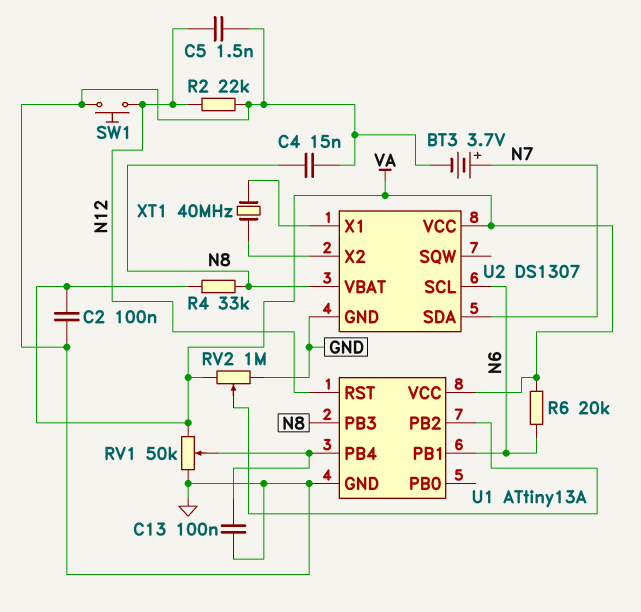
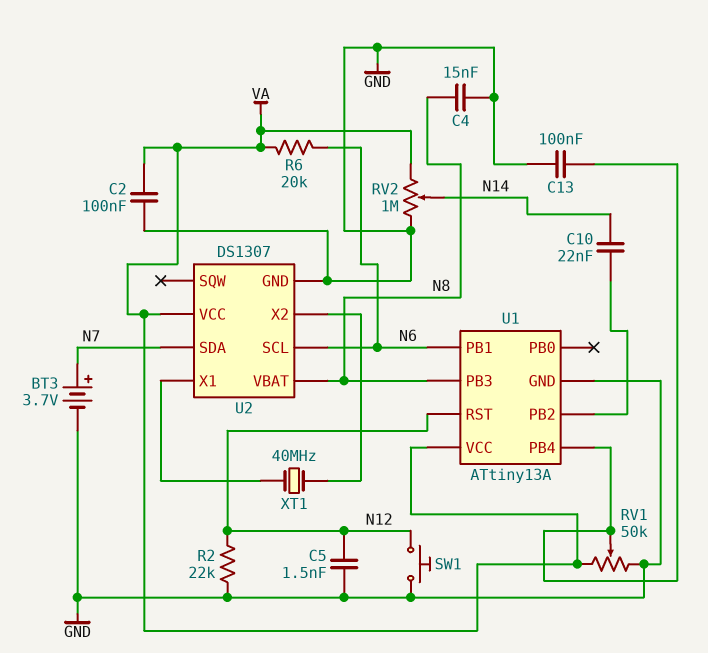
C10: none -> 22nF (N14, U1/PB2)
R4: 33k (N8, VA) -> none
RV2: 1M (GND, VA, wiper U1/PB2) -> 1M (GND, VA, wiper N14)

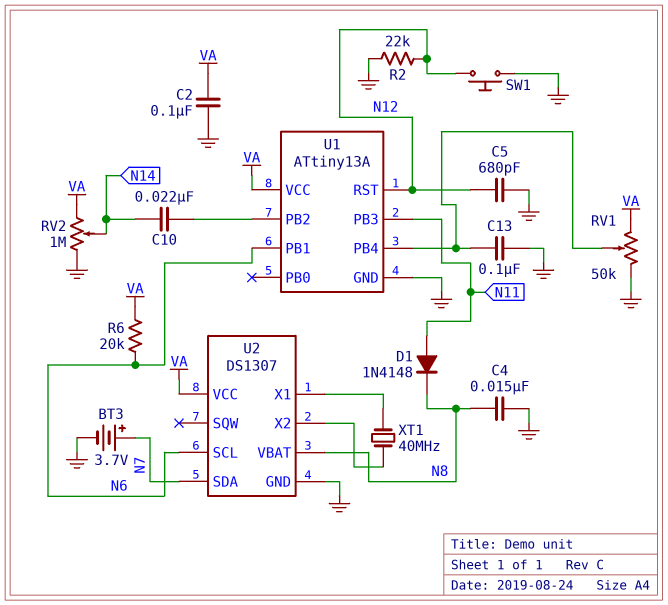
C5: 1.5nF (GND, N12) -> 680pF (GND, N12)
D1: none -> diode 1N4148 (A N11, K N8)
U1 pin PB3: N8 -> N11

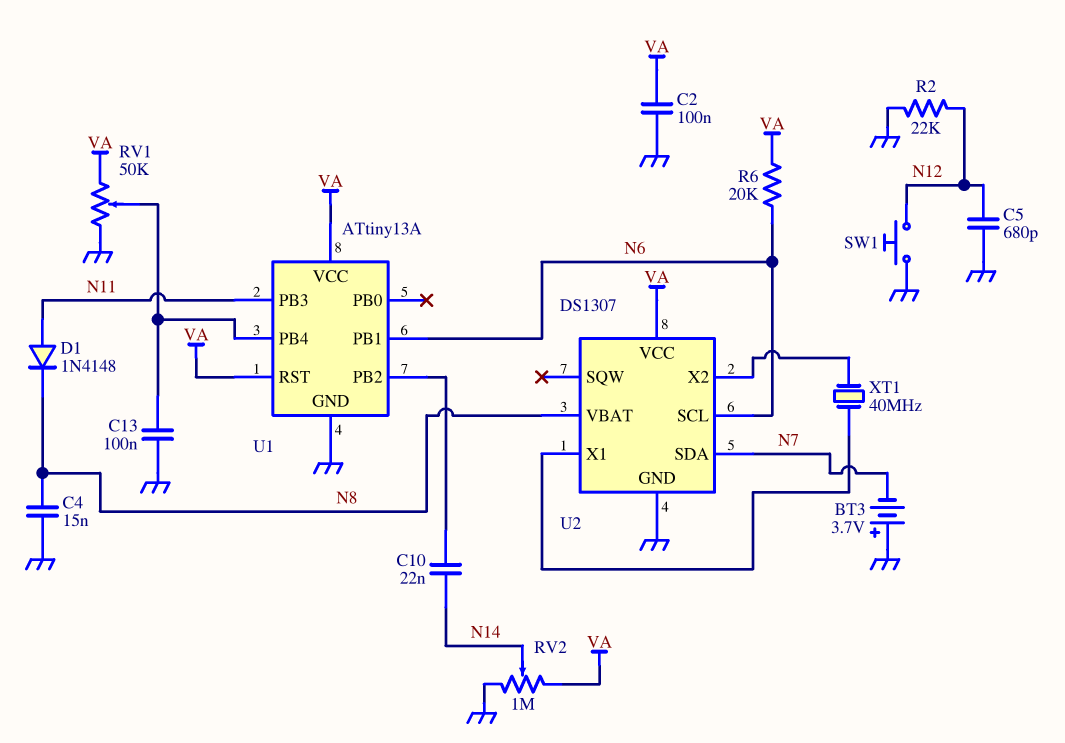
BT3: 3.7V (plus N7, minus GND) -> 3.7V (plus GND, minus N7)
U1 pin RST: N12 -> VA

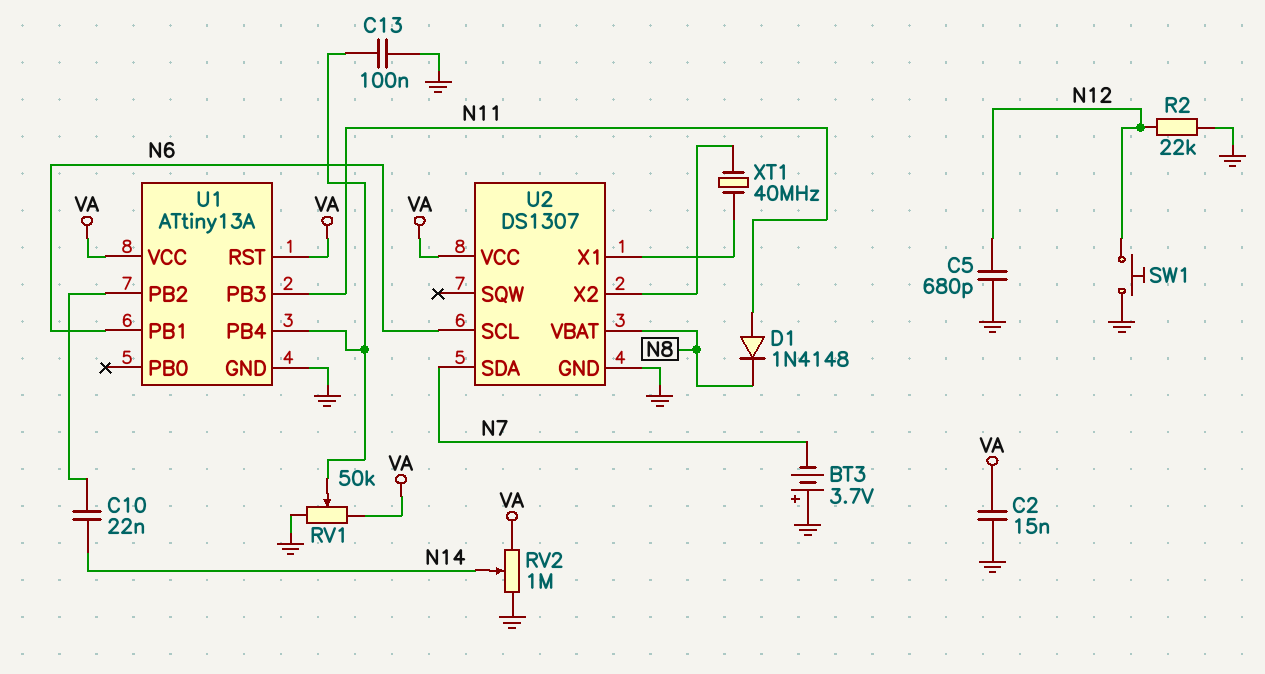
C2: 100nF (GND, VA) -> 15nF (GND, VA)
C4: 15nF (GND, N8) -> none
R6: 20k (N6, VA) -> none

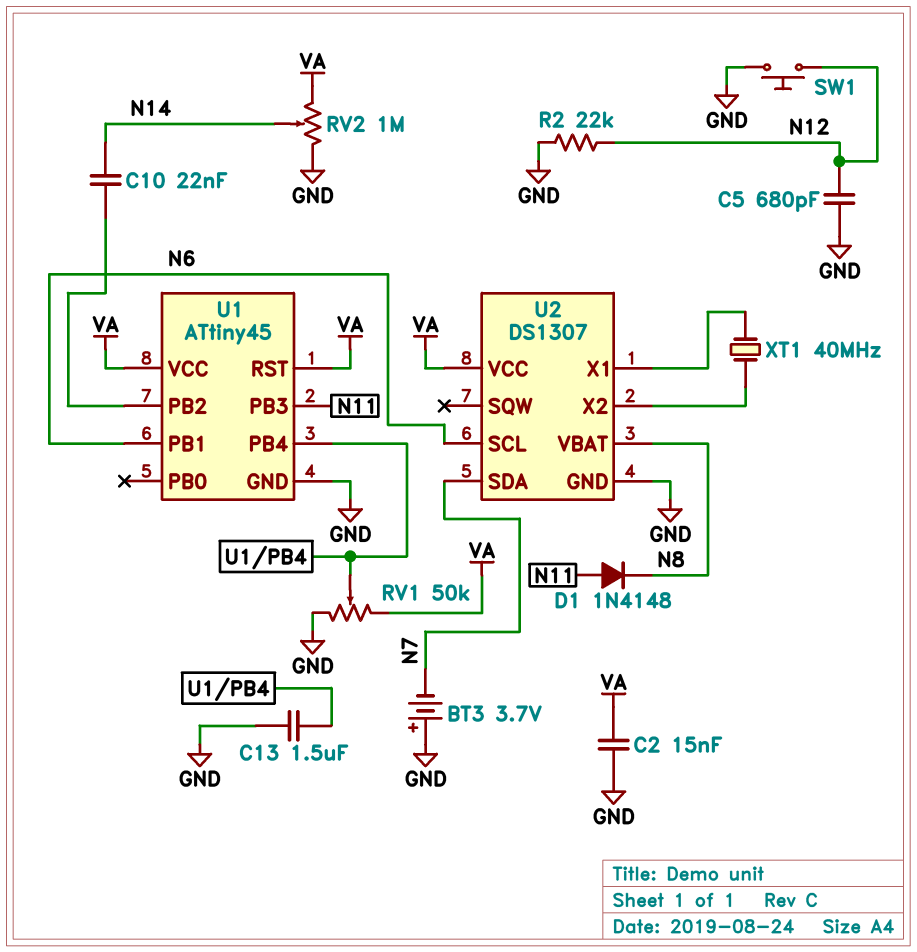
C13: 100nF (GND, U1/PB4) -> 1.5uF (GND, U1/PB4)
U1: ATtiny13A -> ATtiny45

